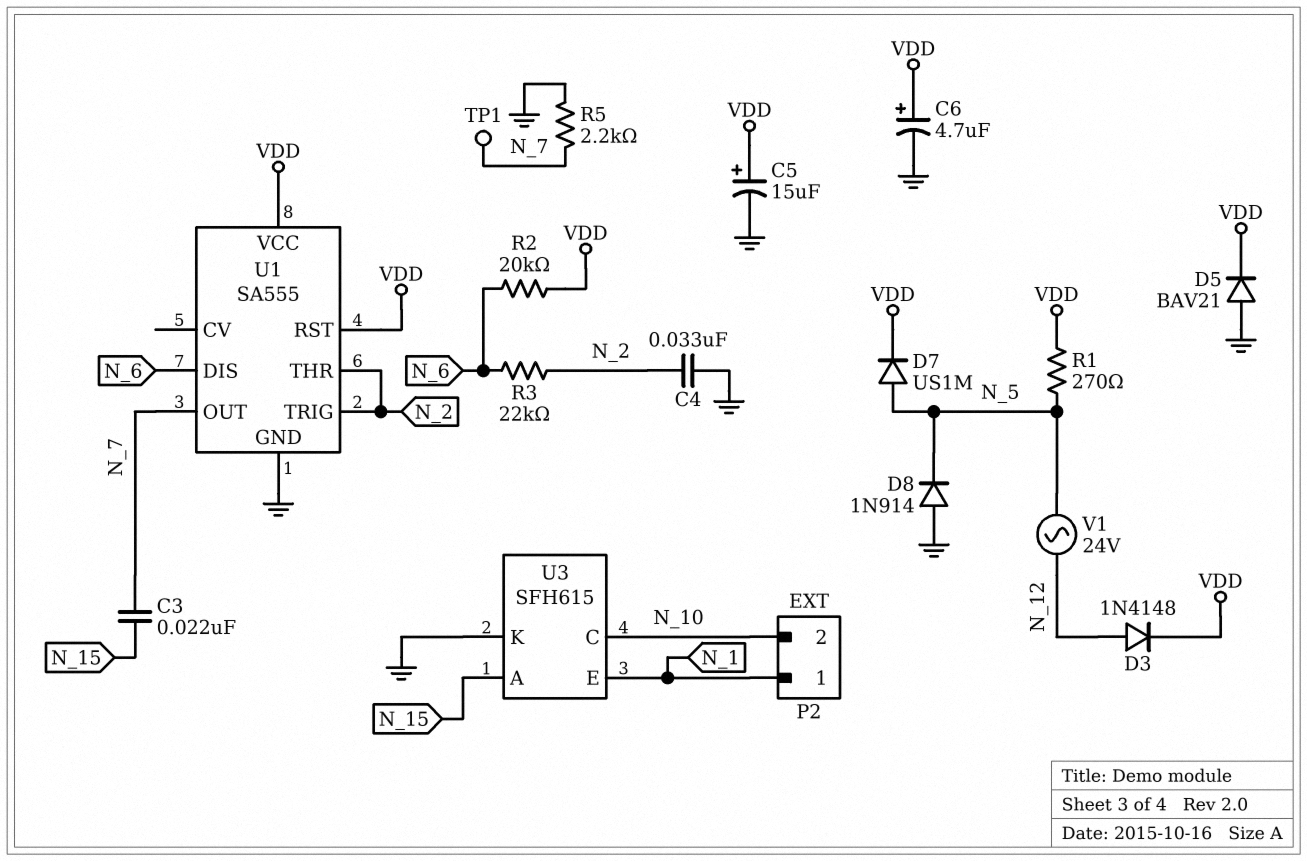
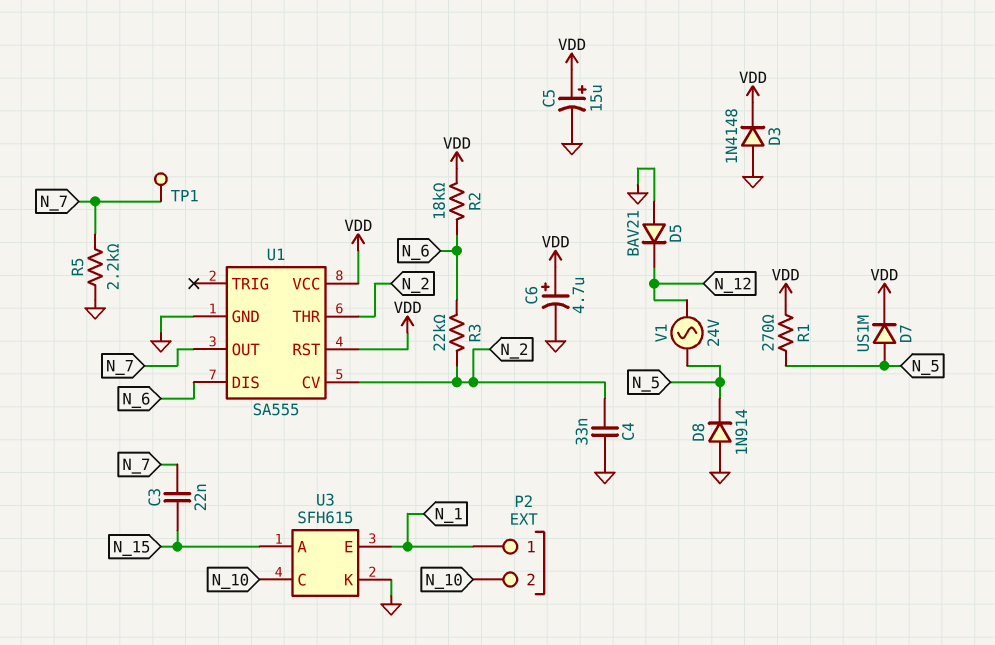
D3: diode 1N4148 (A N_12, K VDD) -> diode 1N4148 (A GND, K VDD)
D5: diode BAV21 (A GND, K VDD) -> diode BAV21 (A GND, K N_12)
R2: 20k (N_6, VDD) -> 18k (N_6, VDD)
U1 pin CV: none -> N_2
U1 pin TRIG: N_2 -> none

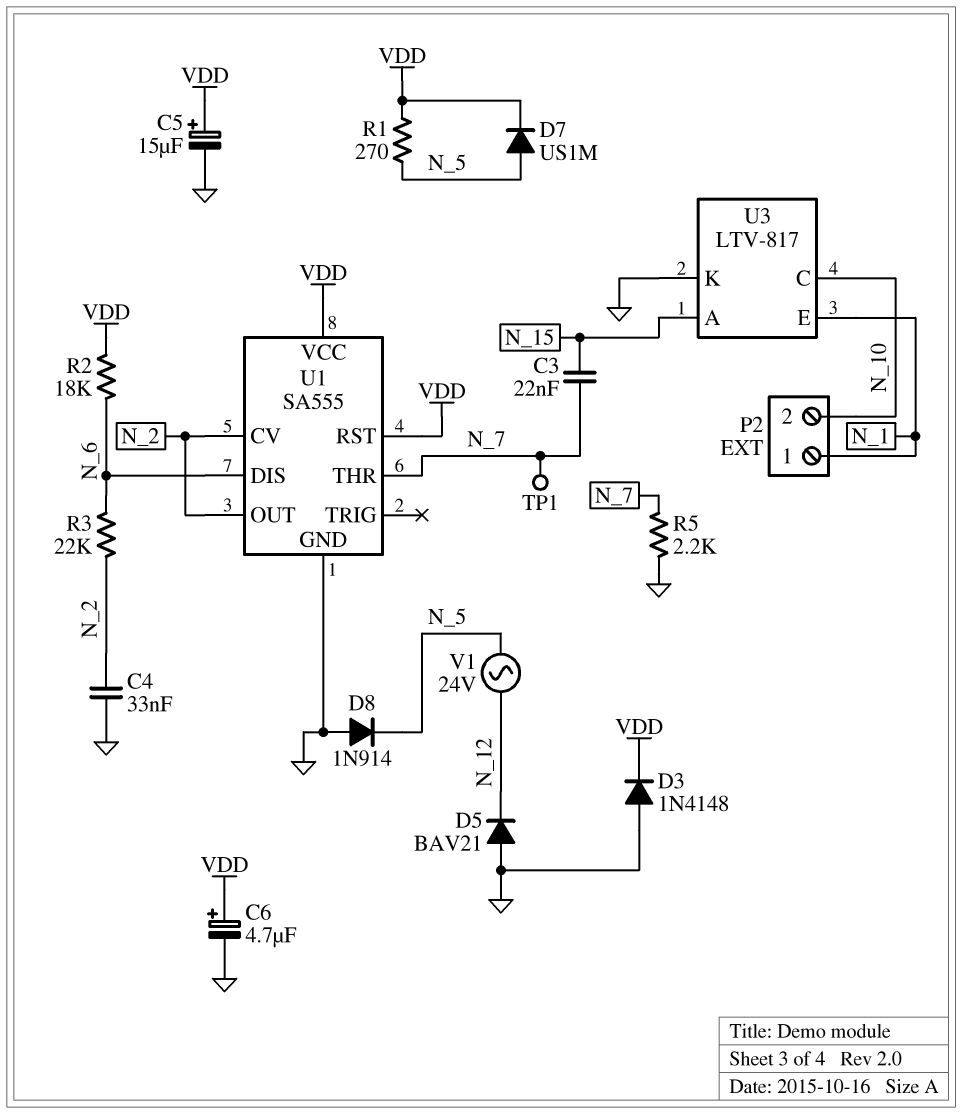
U1 pin OUT: N_7 -> N_2
U1 pin THR: N_2 -> N_7
U3: SFH615 -> LTV-817

